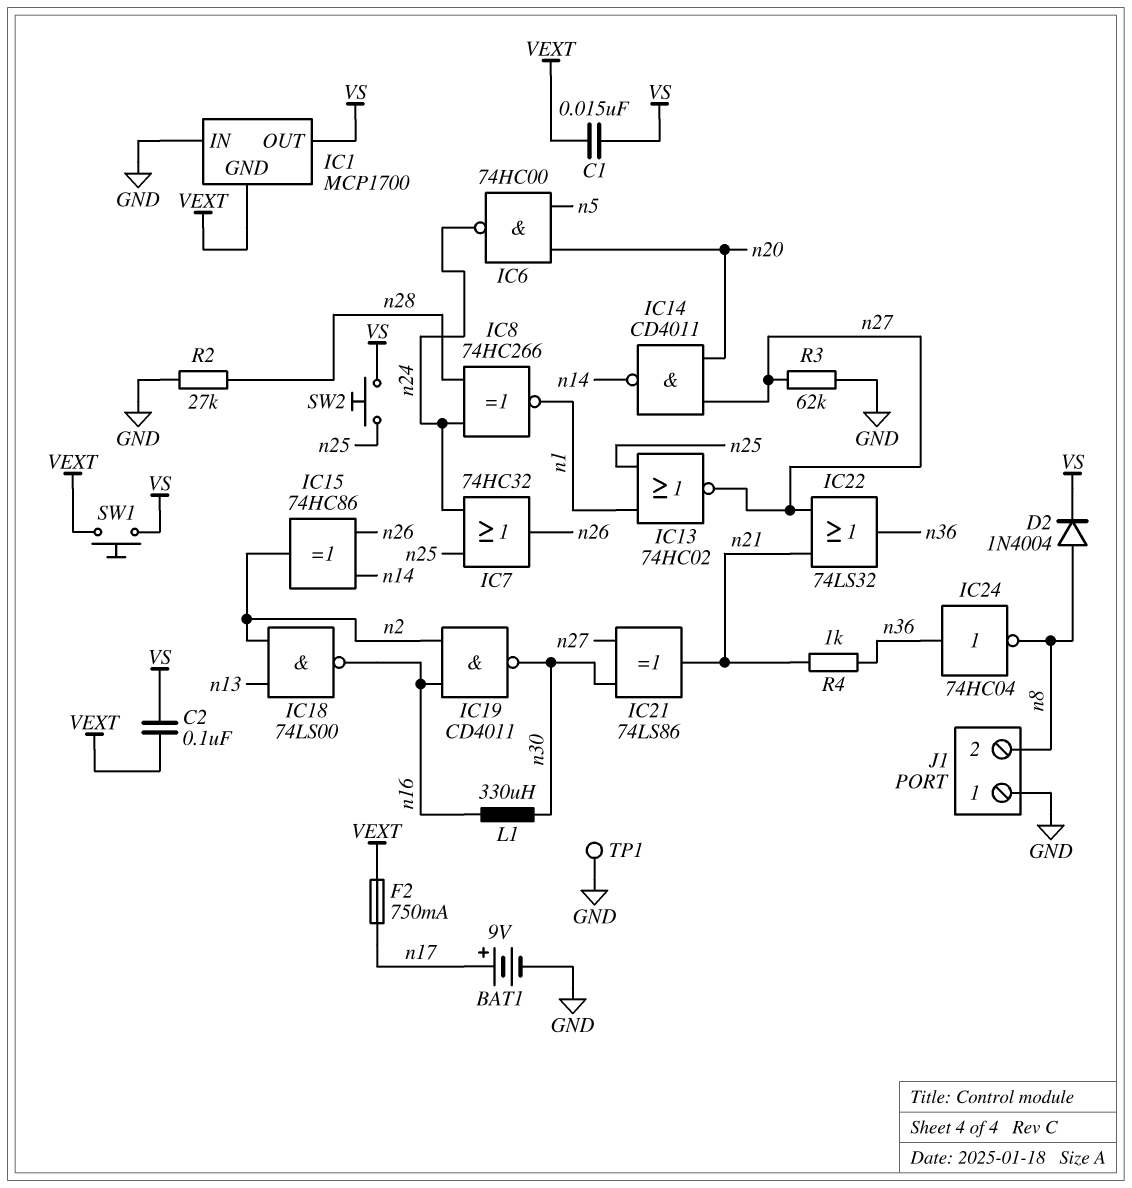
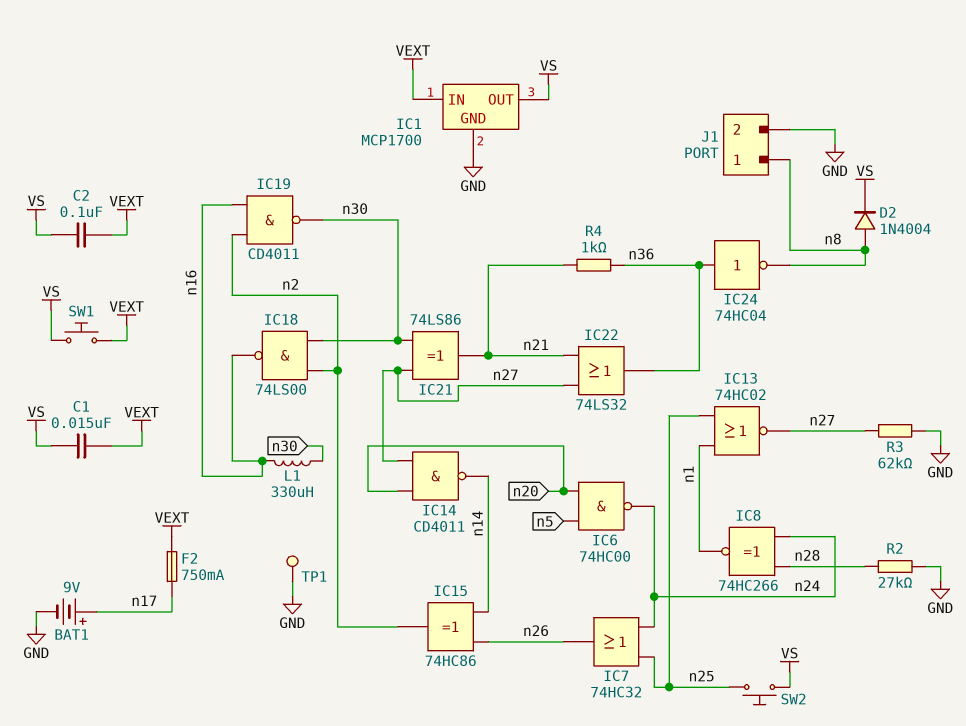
IC1 pin GND: VEXT -> GND
IC1 pin IN: GND -> VEXT
IC18: NAND 74LS00 (in n2, in n13, out n16) -> NAND 74LS00 (in n2, in n30, out n16)
J1 pin 1: GND -> n8
J1 pin 2: n8 -> GND

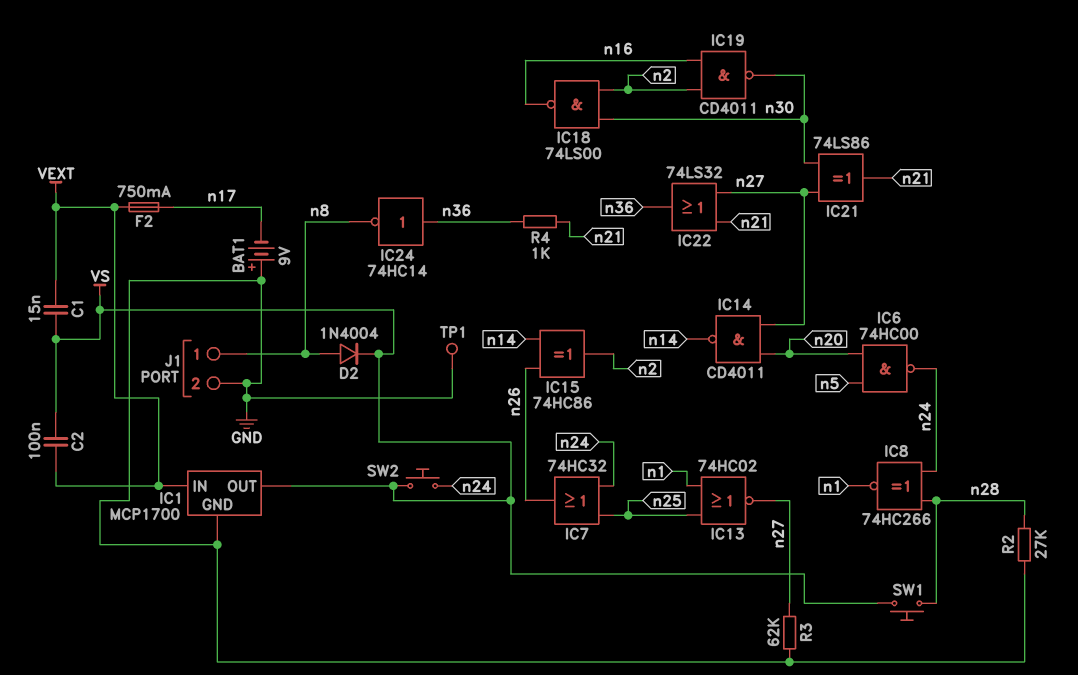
BAT1: 9V (plus n17, minus GND) -> 9V (plus GND, minus n17)
IC24: NOT 74HC04 (in n36, out n8) -> NOT 74HC14 (in n36, out n8)
L1: 330uH (n16, n30) -> none
SW1: button (VEXT, VS) -> button (VS, n28)
SW2: button (VS, n25) -> button (VS, n24)

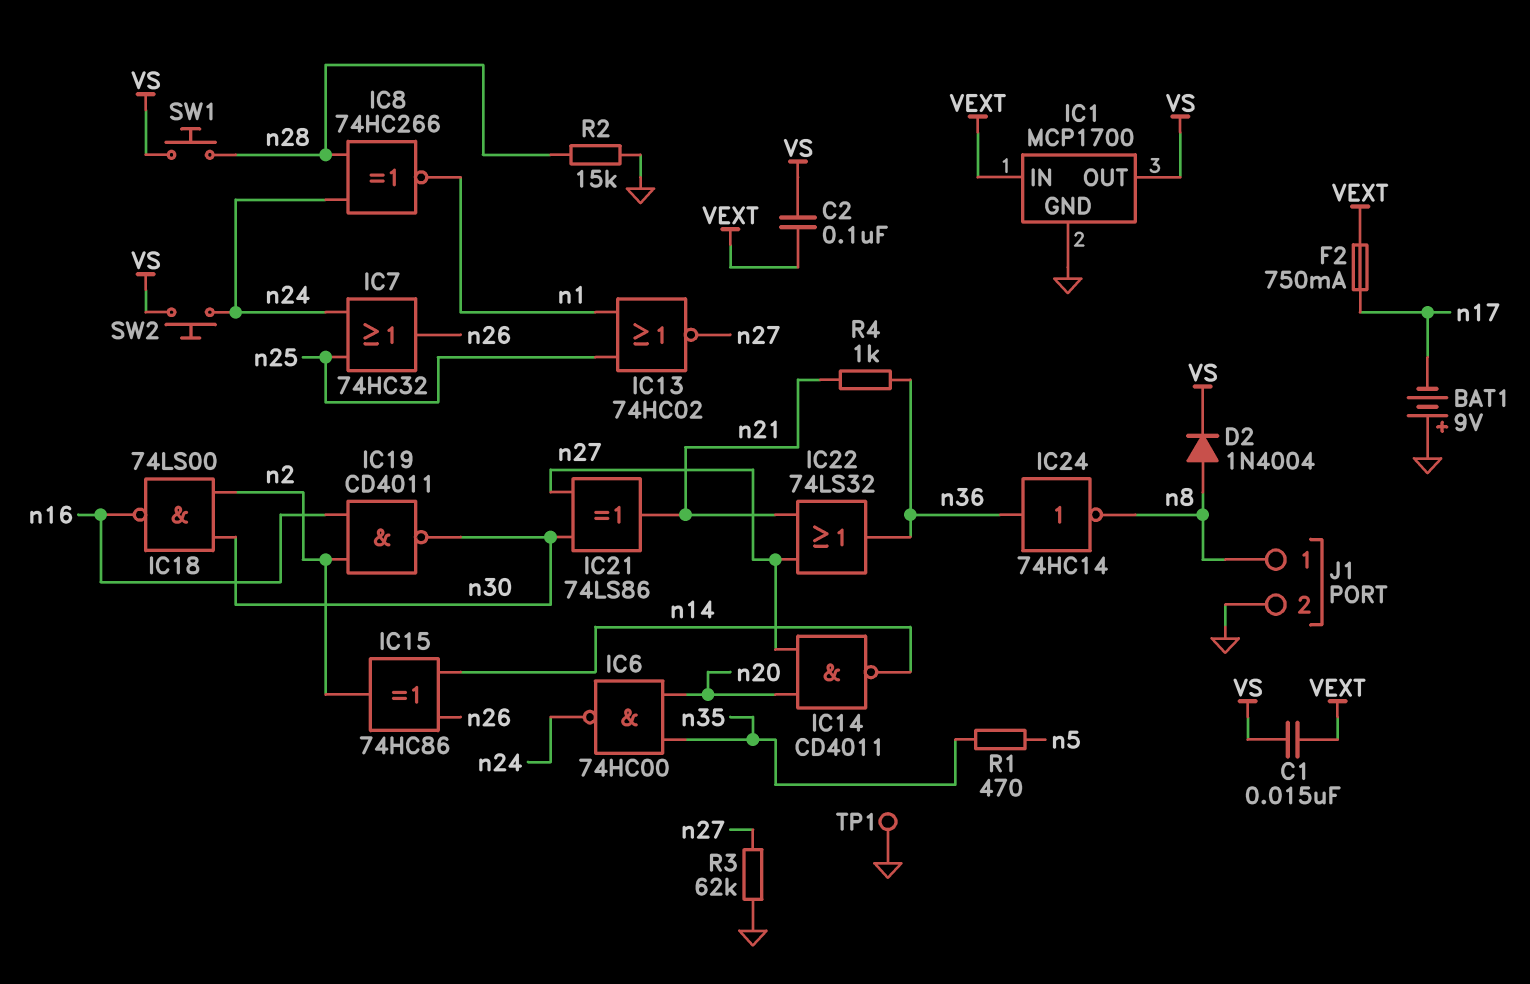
IC6: NAND 74HC00 (in n5, in n20, out n24) -> NAND 74HC00 (in n20, in n35, out n24)
R1: none -> 470 (n5, n35)
R2: 27k (GND, n28) -> 15k (GND, n28)

